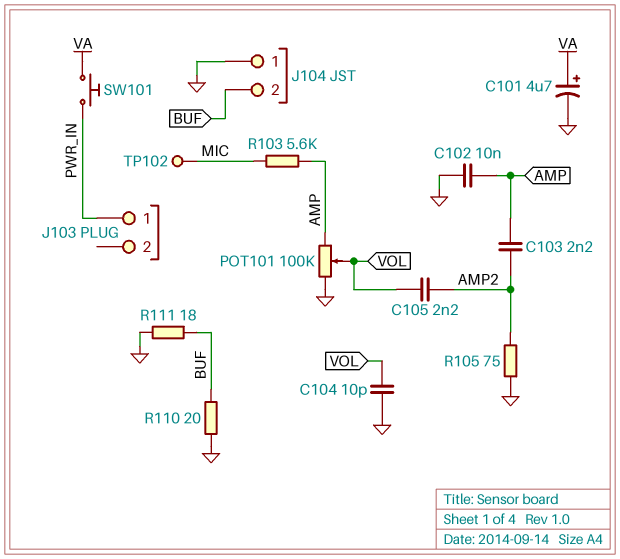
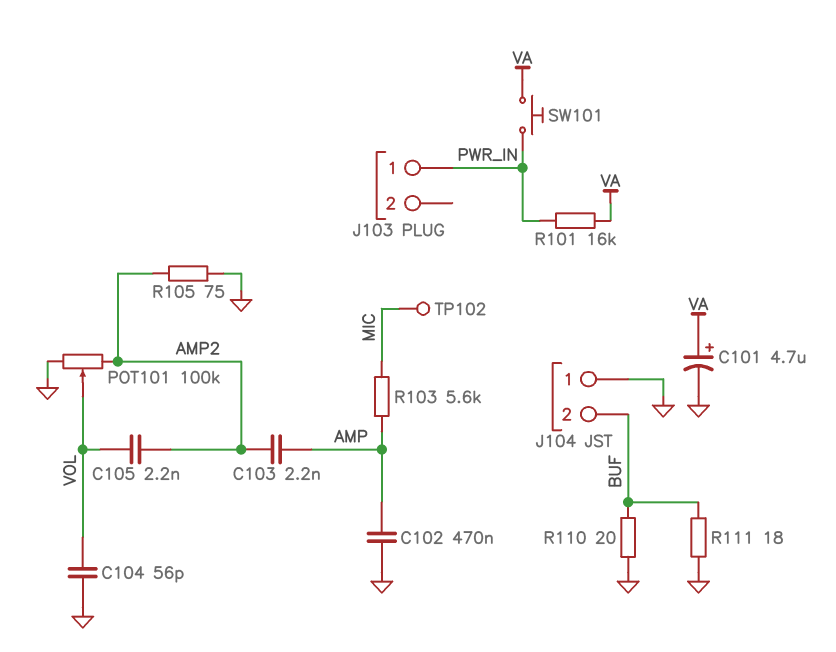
C102: 10nF (AMP, GND) -> 470nF (AMP, GND)
C104: 10pF (GND, VOL) -> 56pF (GND, VOL)
POT101: 100k (AMP, GND, wiper VOL) -> 100k (AMP2, GND, wiper VOL)
R101: none -> 16k (PWR_IN, VA)

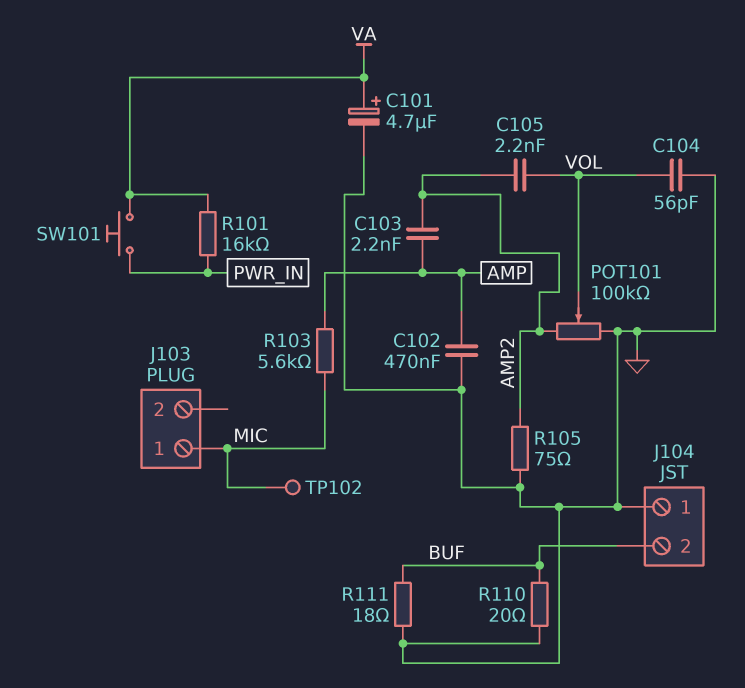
J103 pin 1: PWR_IN -> MIC

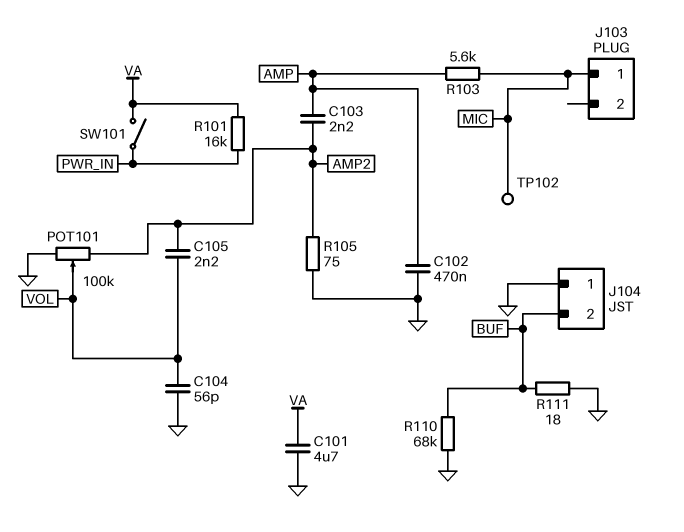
C101: 4.7uF (plus VA, minus GND) -> 4.7uF (GND, VA)
R110: 20 (BUF, GND) -> 68k (BUF, GND)
SW101: button (PWR_IN, VA) -> switch (PWR_IN, VA)

